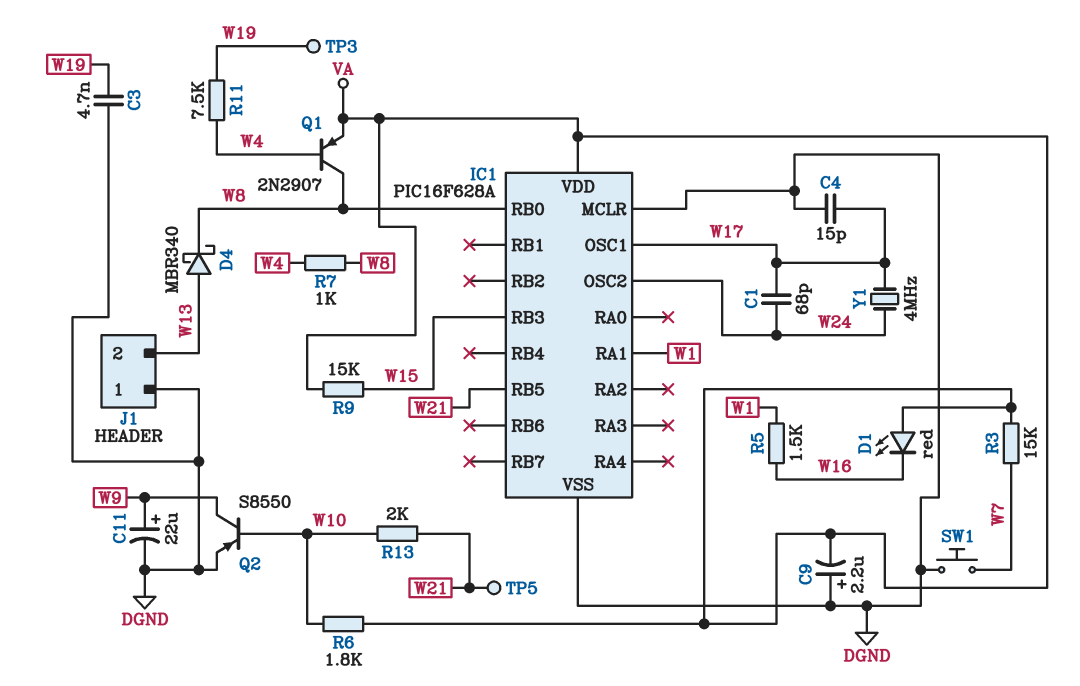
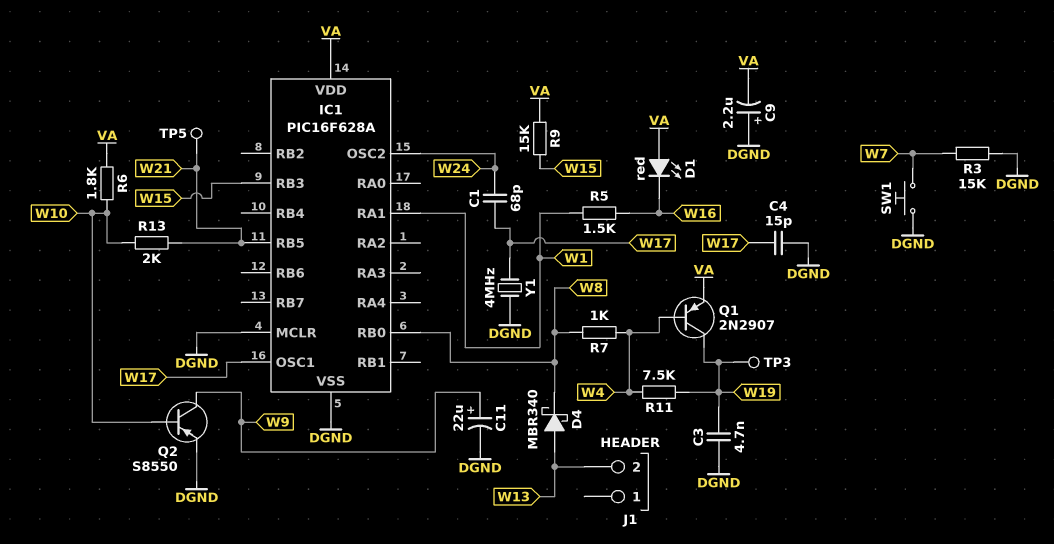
J1 pin 1: DGND -> none
Q1: PNP 2N2907 (B W4, C W8, E VA) -> PNP 2N2907 (B W4, C W19, E VA)
R3: 15k (VA, W7) -> 15k (DGND, W7)
Y1: 4MHz (W17, W24) -> 4MHz (DGND, W17)

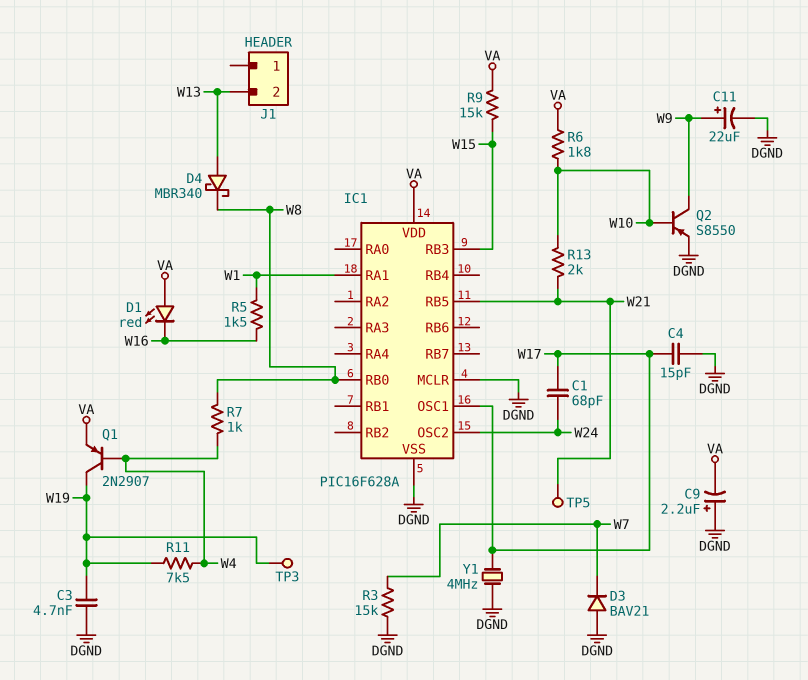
D3: none -> diode BAV21 (A DGND, K W7)
SW1: button (DGND, W7) -> none

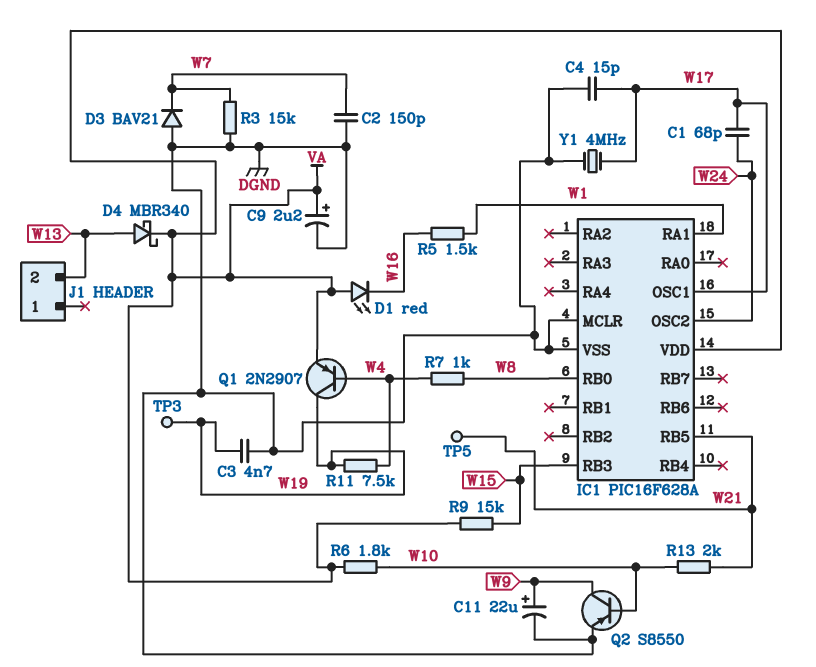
C2: none -> 150pF (DGND, W7)
C9: 2.2uF (plus DGND, minus VA) -> 2.2uF (plus VA, minus DGND)
D4: schottky MBR340 (A W13, K W8) -> schottky MBR340 (A W13, K VA)

